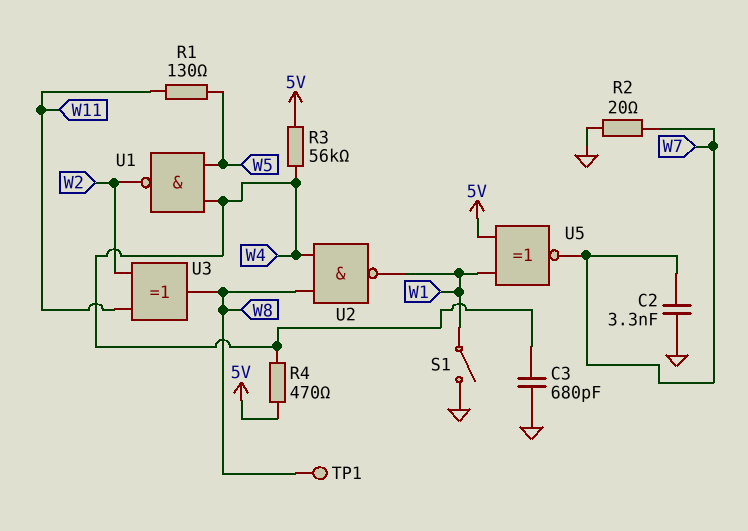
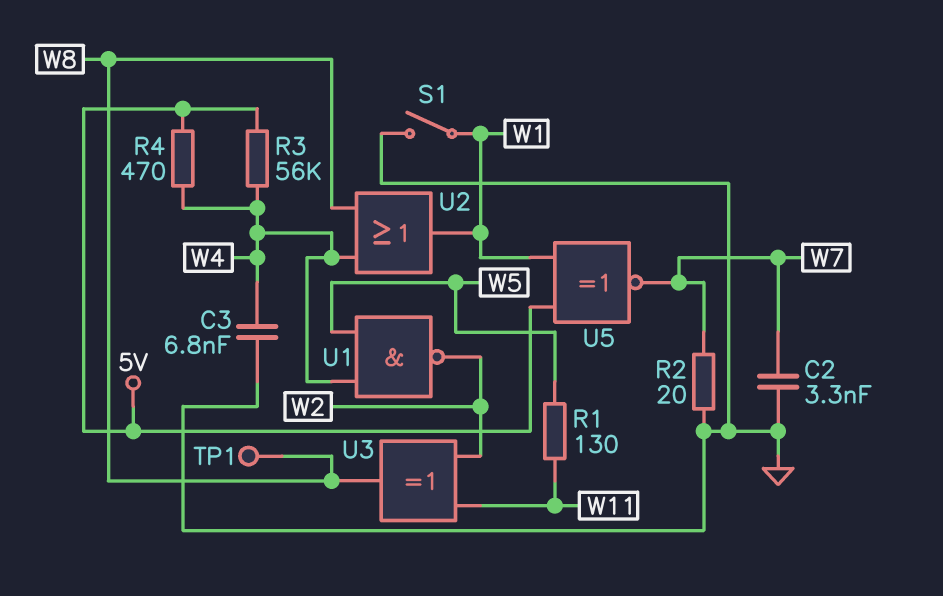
C3: 680pF (GND, W4) -> 6.8nF (GND, W4)
U2: NAND (in W4, in W8, out W1) -> OR (in W4, in W8, out W1)

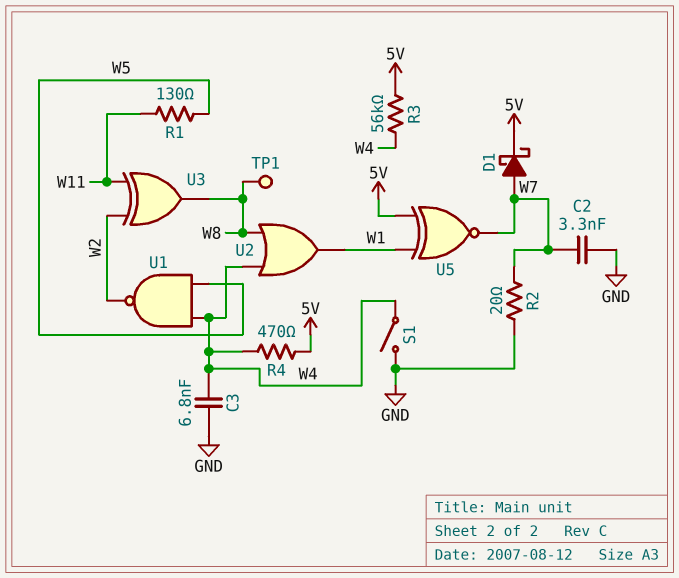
D1: none -> schottky (A W7, K 5V)
S1: switch (GND, W1) -> switch (GND, W4)

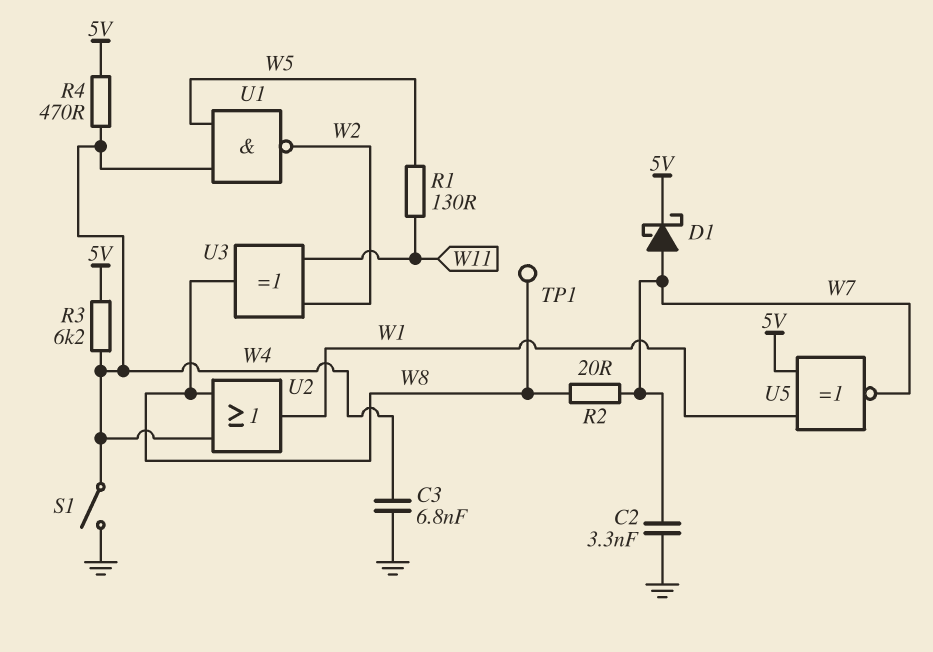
R2: 20 (GND, W7) -> 20 (W7, W8)
R3: 56k (5V, W4) -> 6.2k (5V, W4)

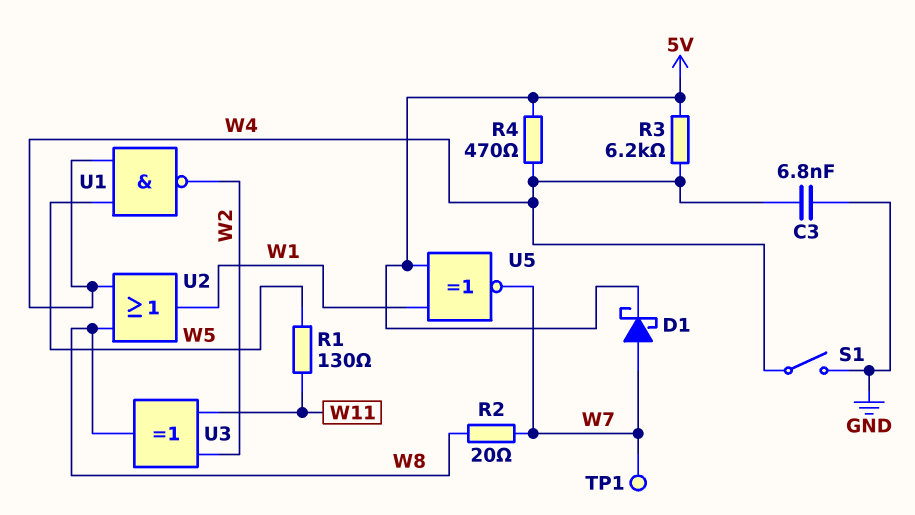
C2: 3.3nF (GND, W7) -> none
TP1: test point (W8) -> test point (W7)

